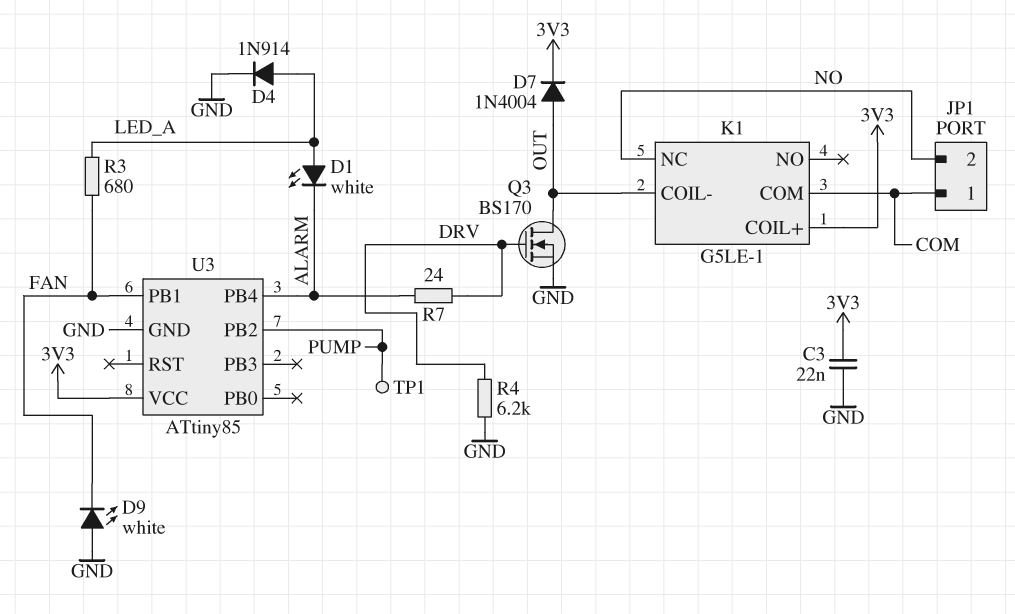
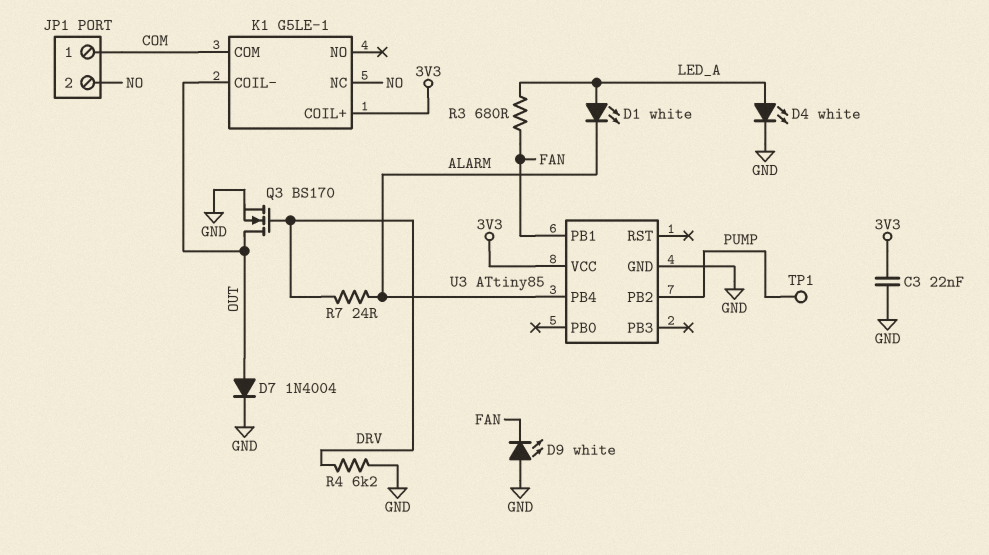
D4: diode 1N914 (A LED_A, K GND) -> LED white (A LED_A, K GND)
D7: diode 1N4004 (A OUT, K 3V3) -> diode 1N4004 (A OUT, K GND)

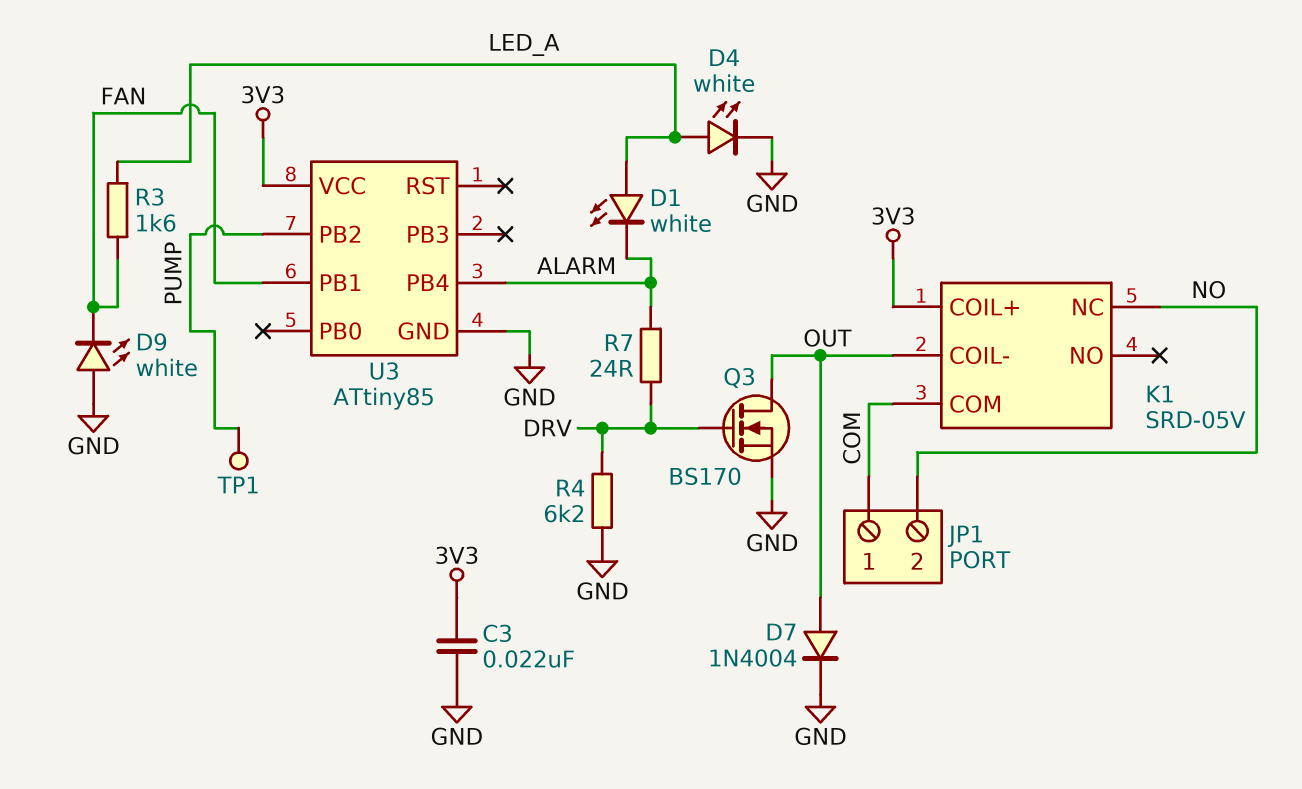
K1: G5LE-1 -> SRD-05V
R3: 680 (FAN, LED_A) -> 1.6k (FAN, LED_A)

